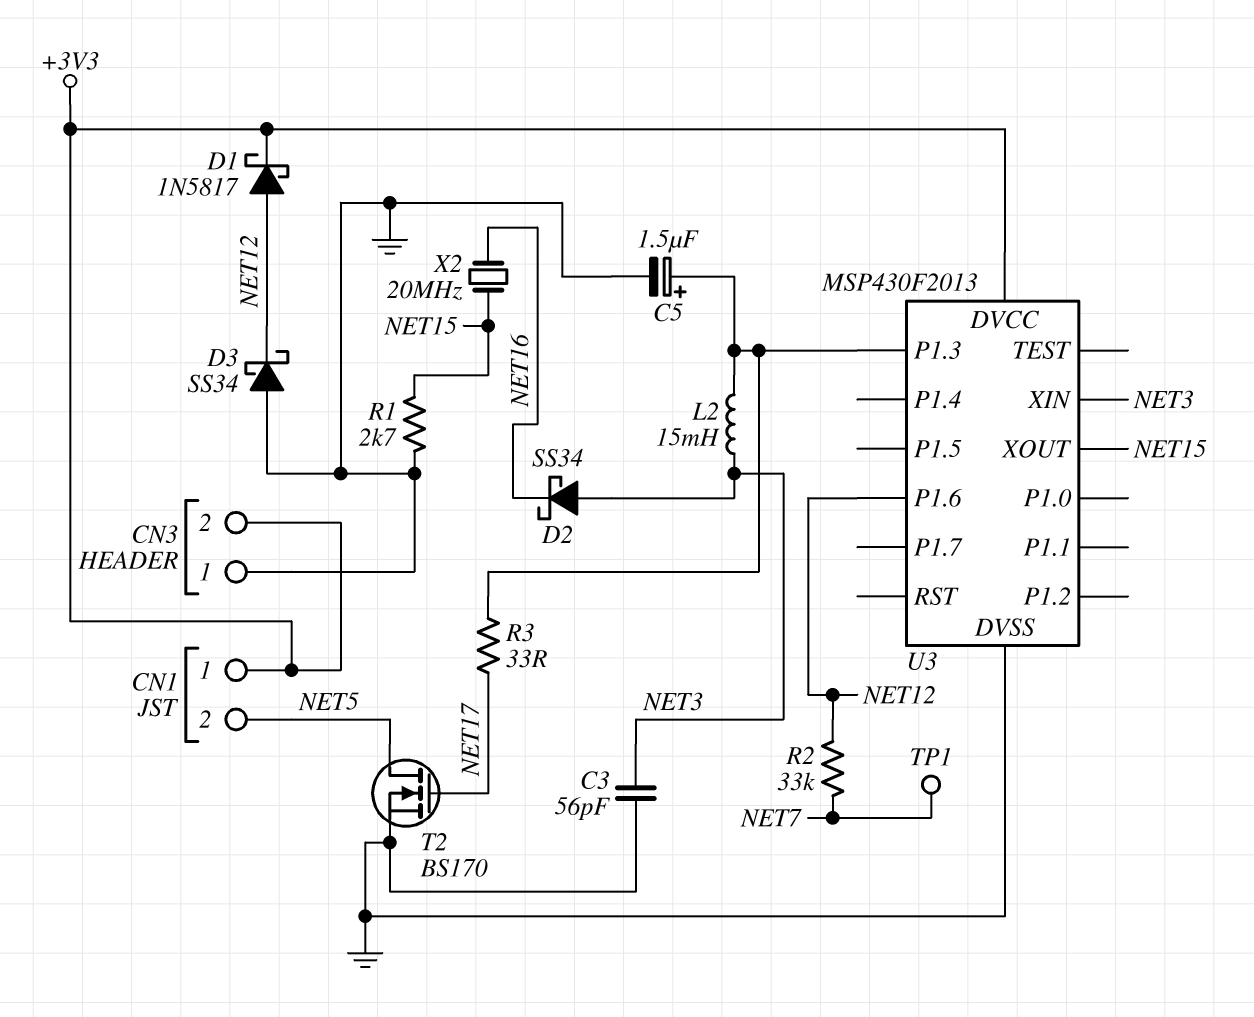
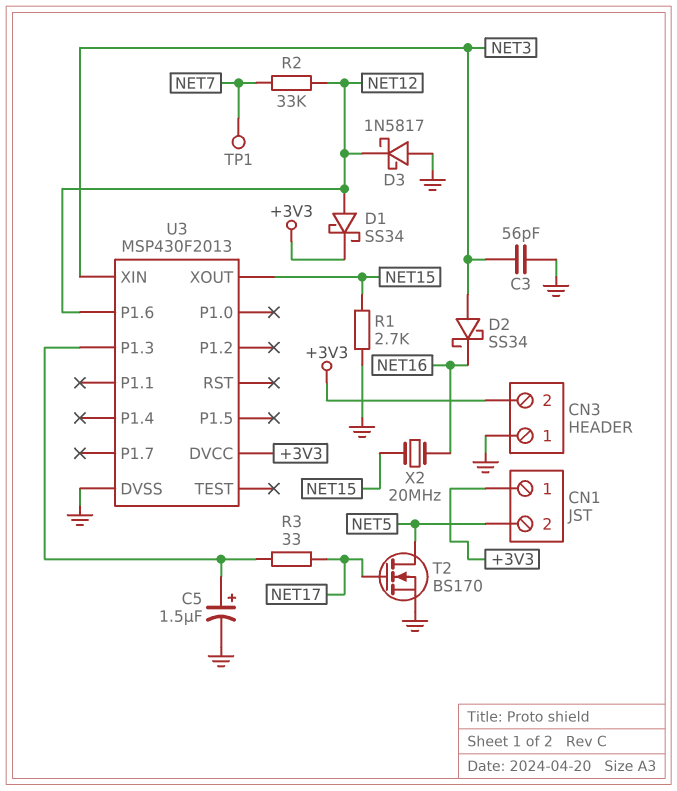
D1: schottky 1N5817 (A NET12, K +3V3) -> schottky SS34 (A NET12, K +3V3)
D3: schottky SS34 (A GND, K NET12) -> schottky 1N5817 (A GND, K NET12)
L2: 15mH (NET3, U3/P1.3) -> none

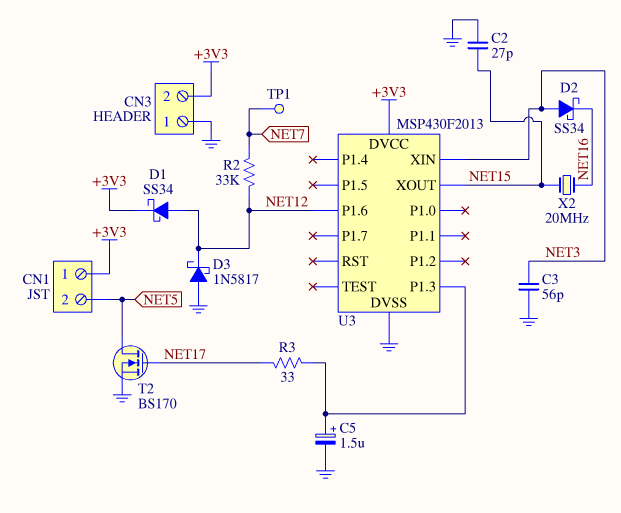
C2: none -> 27pF (GND, NET15)
R1: 2.7k (GND, NET15) -> none

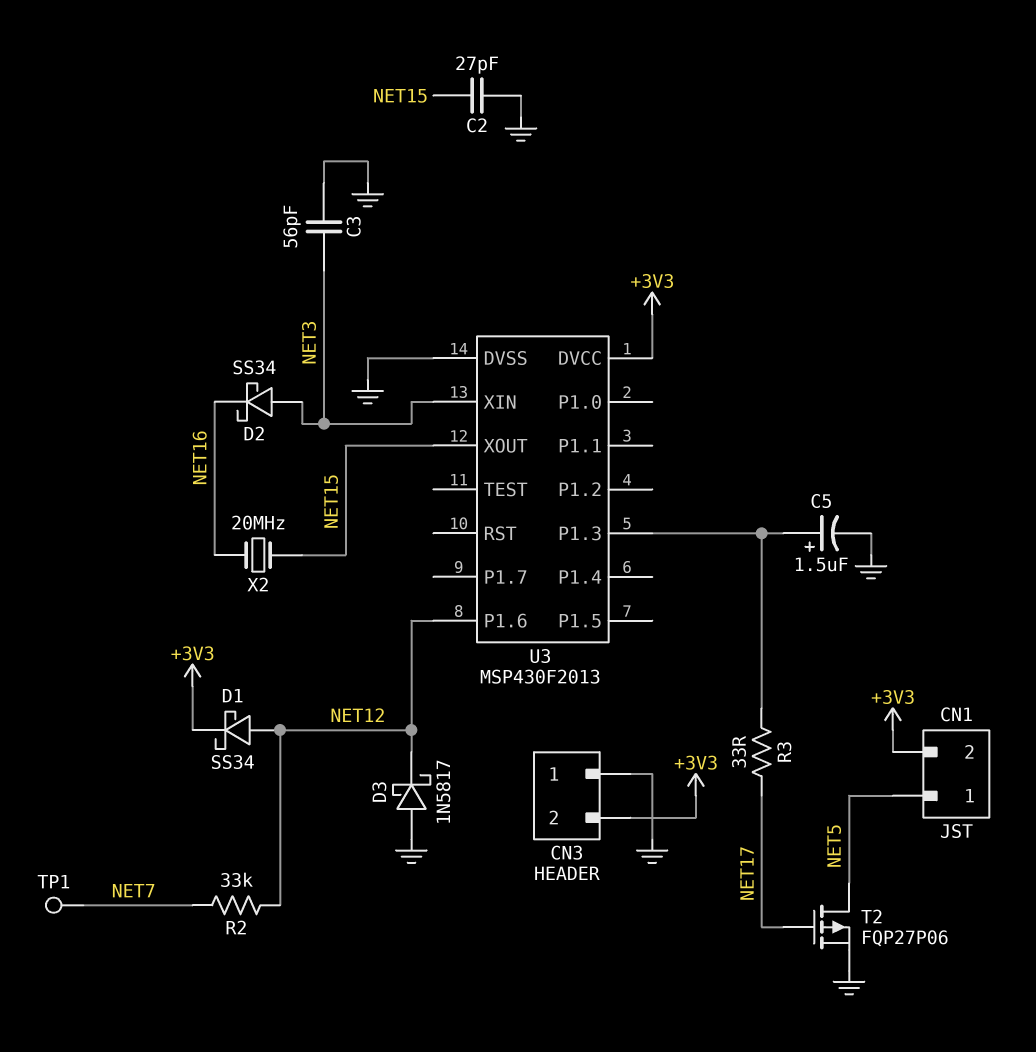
CN1 pin 1: +3V3 -> NET5
CN1 pin 2: NET5 -> +3V3
T2: NMOS BS170 (G NET17, D NET5, S GND) -> PMOS FQP27P06 (G NET17, D NET5, S GND)

